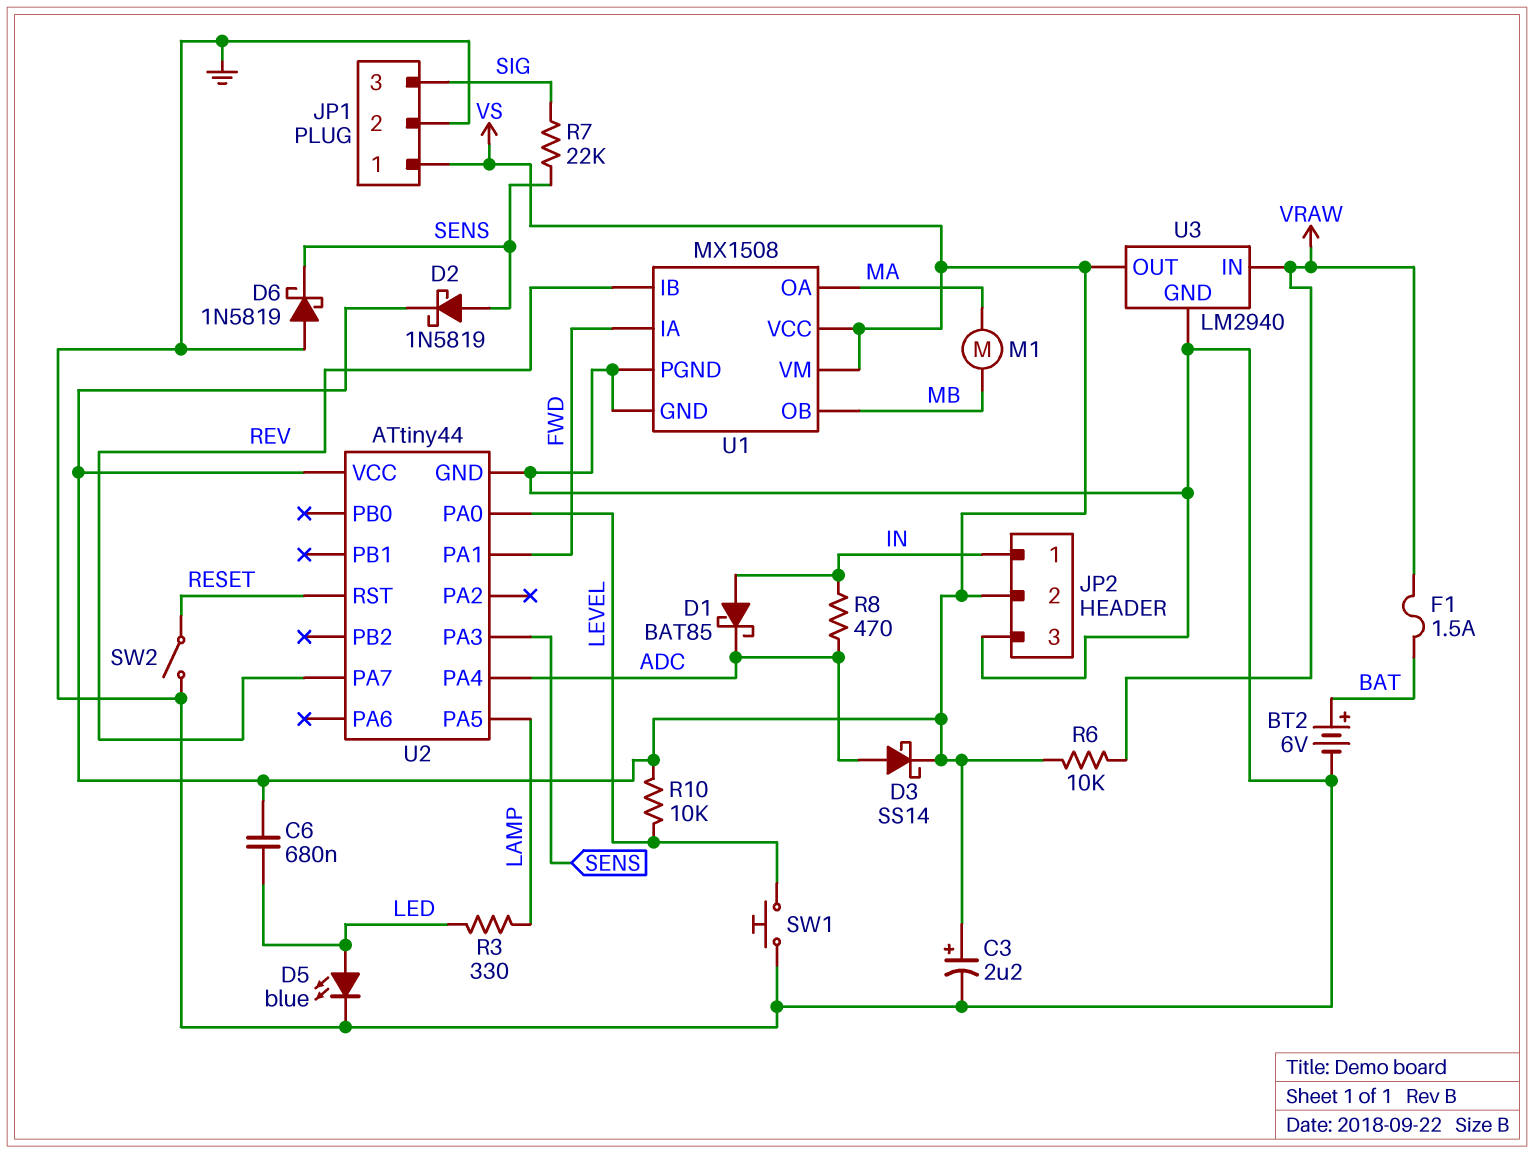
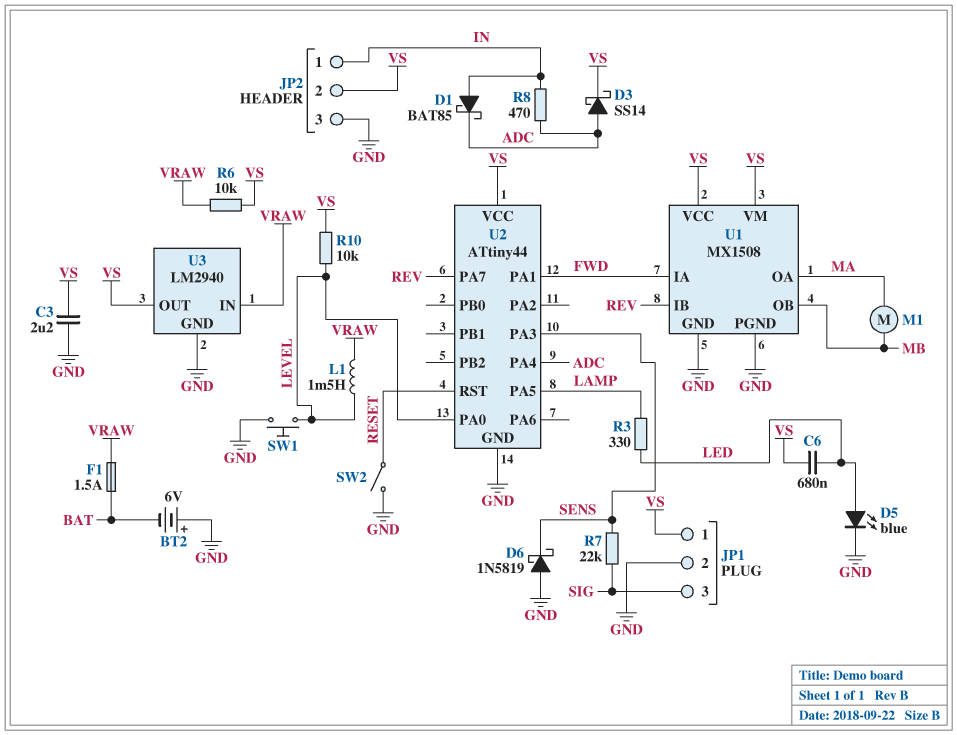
BT2: 6V (plus BAT, minus GND) -> 6V (plus GND, minus BAT)
C3: 2.2uF (plus VS, minus GND) -> 2.2uF (GND, VS)
D2: schottky 1N5819 (A SENS, K VS) -> none
L1: none -> 1.5mH (LEVEL, VRAW)

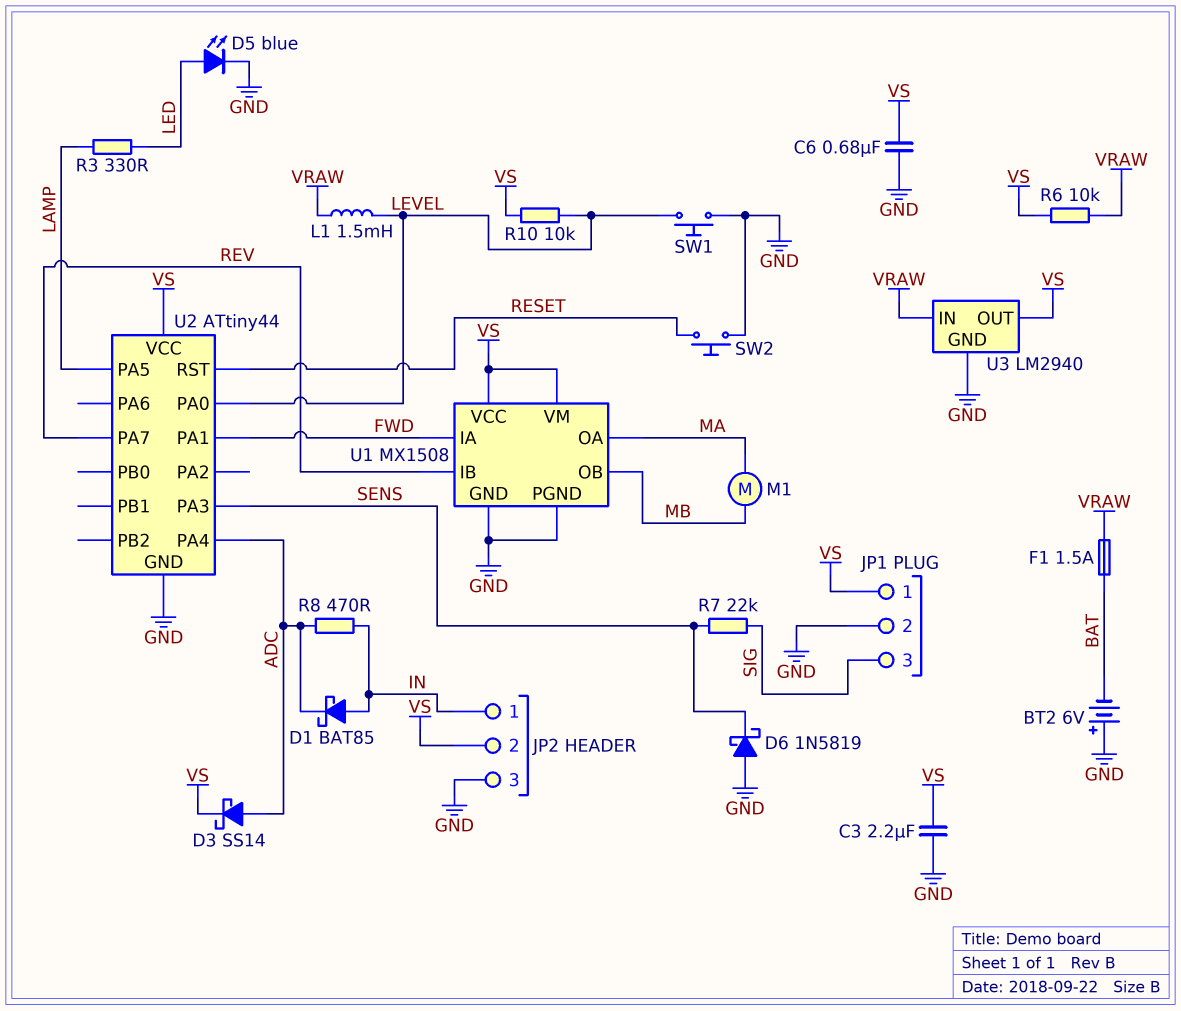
C6: 680nF (LED, VS) -> 680nF (GND, VS)
SW2: switch (GND, RESET) -> button (GND, RESET)

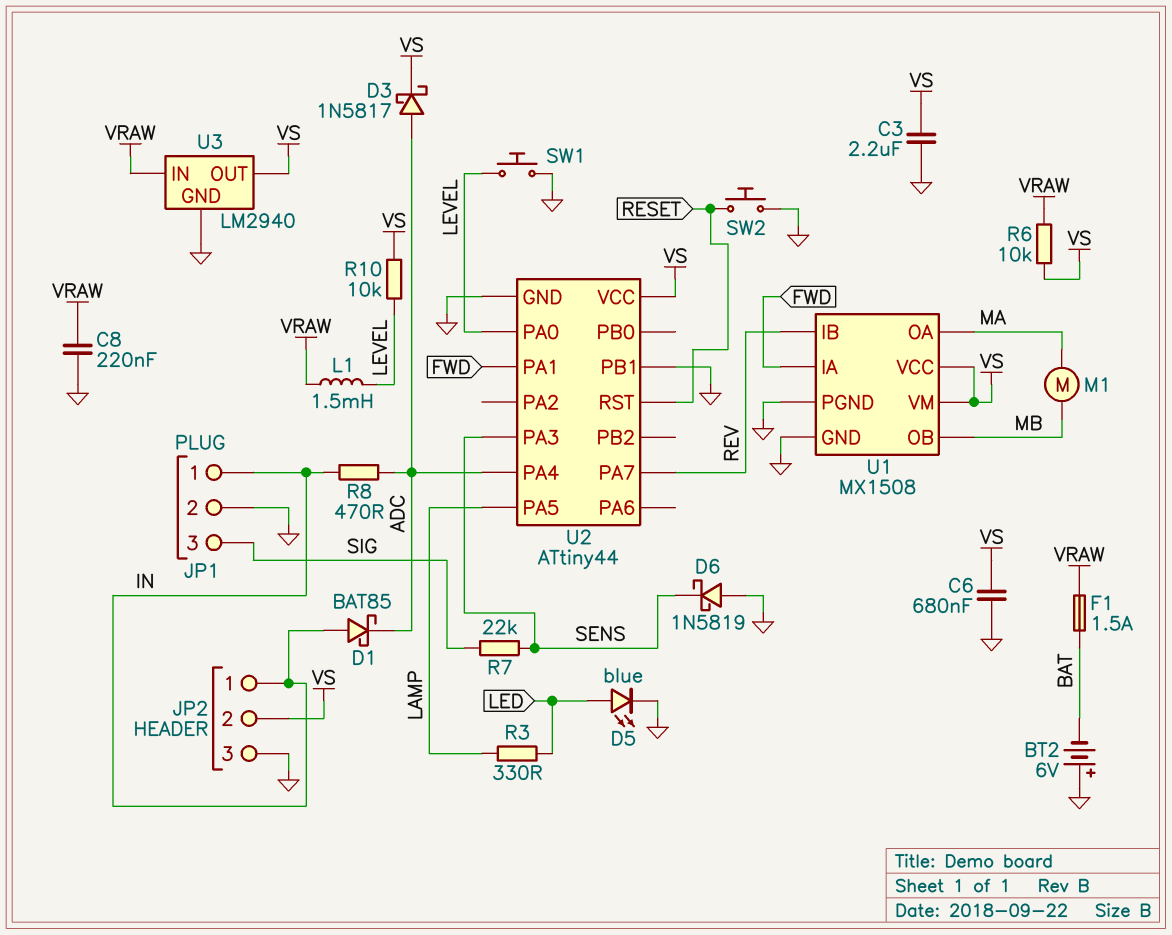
C8: none -> 220nF (GND, VRAW)
D3: schottky SS14 (A ADC, K VS) -> schottky 1N5817 (A ADC, K VS)
JP1 pin 1: VS -> IN
U2 pin PB1: none -> GND

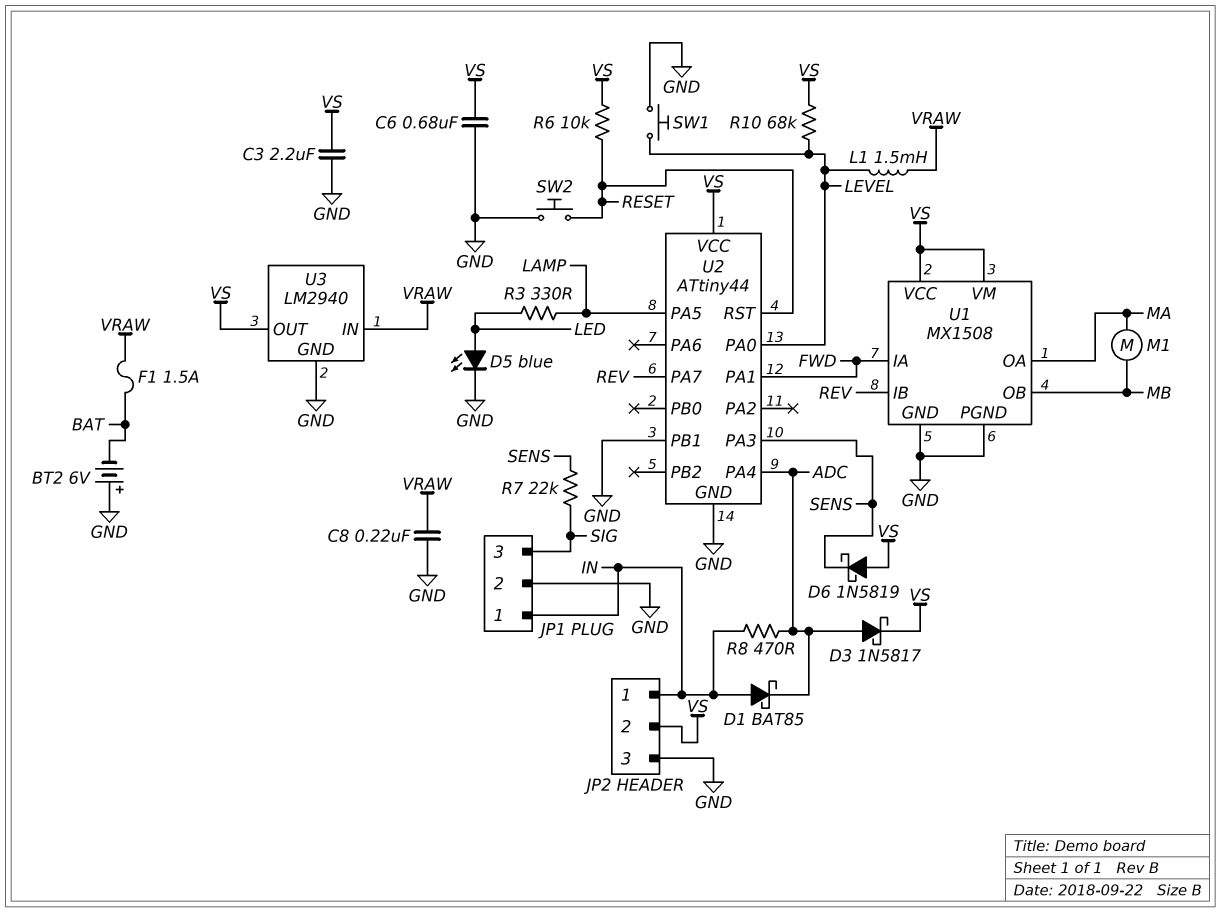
D6: schottky 1N5819 (A GND, K SENS) -> schottky 1N5819 (A VS, K SENS)
R6: 10k (VRAW, VS) -> 10k (RESET, VS)
R10: 10k (LEVEL, VS) -> 68k (LEVEL, VS)

